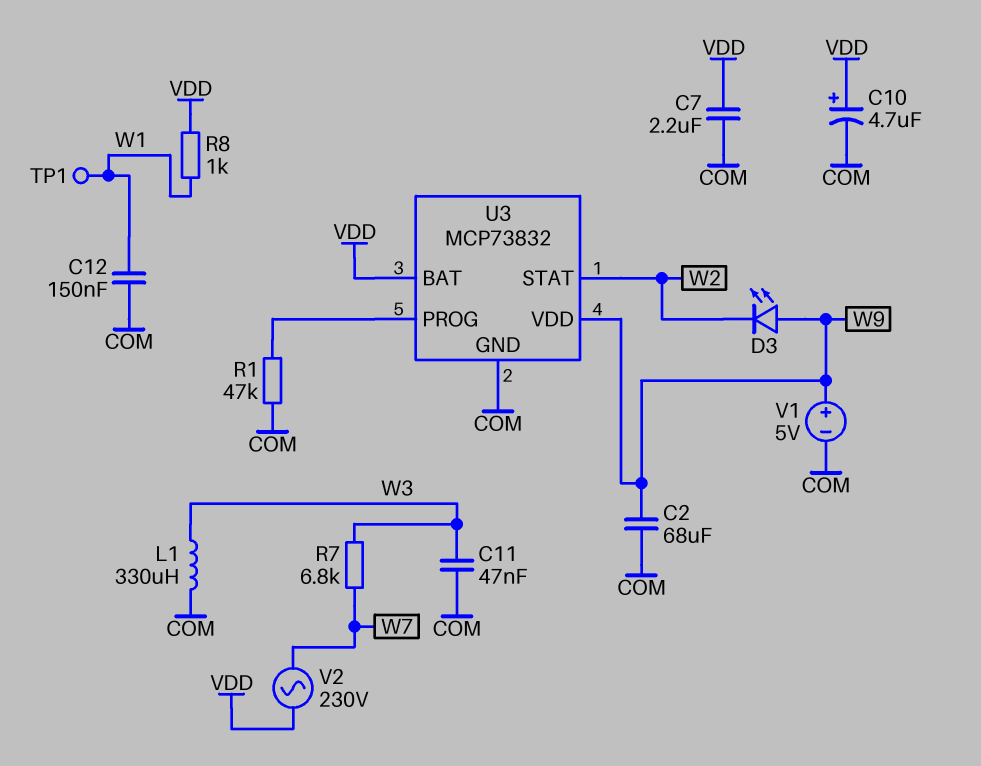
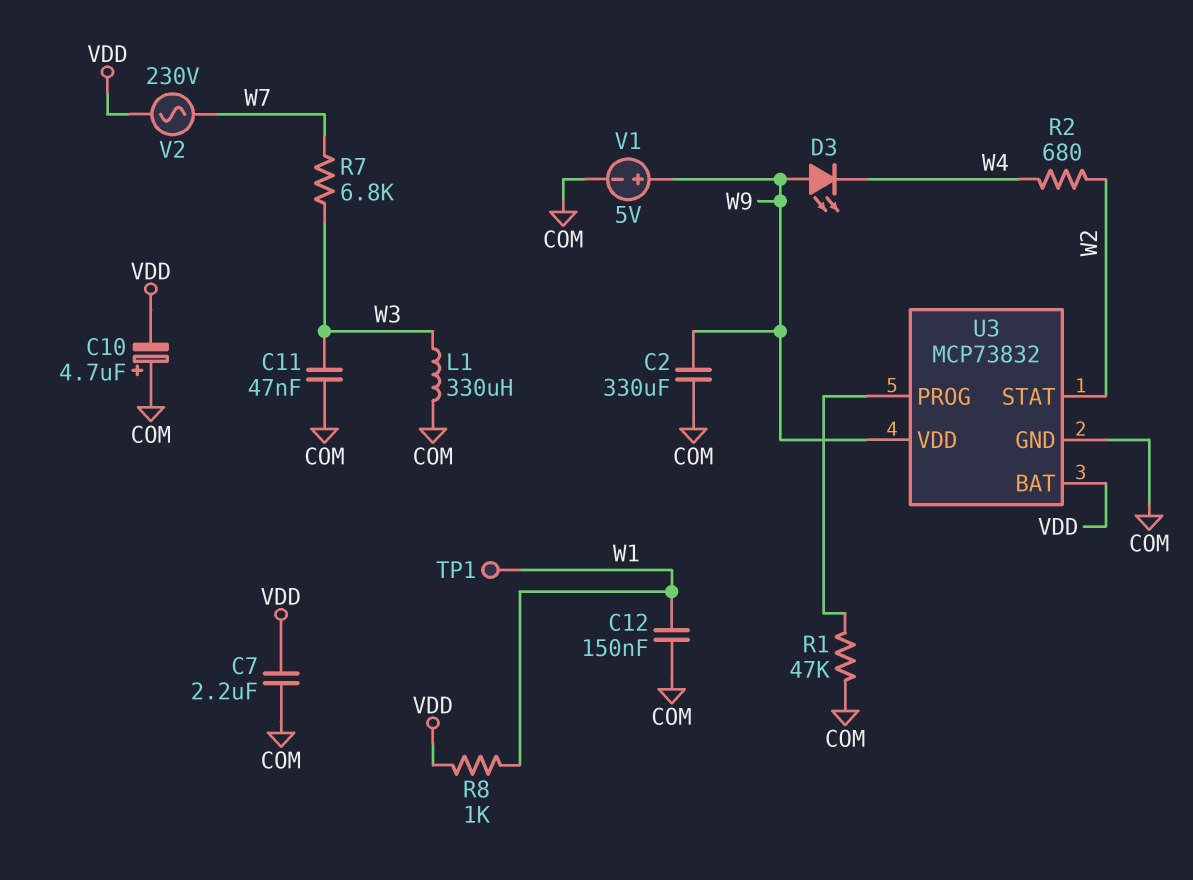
C2: 68uF (COM, W9) -> 330uF (COM, W9)
C10: 4.7uF (plus VDD, minus COM) -> 4.7uF (plus COM, minus VDD)
D3: LED (A W9, K W2) -> LED (A W9, K W4)
R2: none -> 680 (W2, W4)

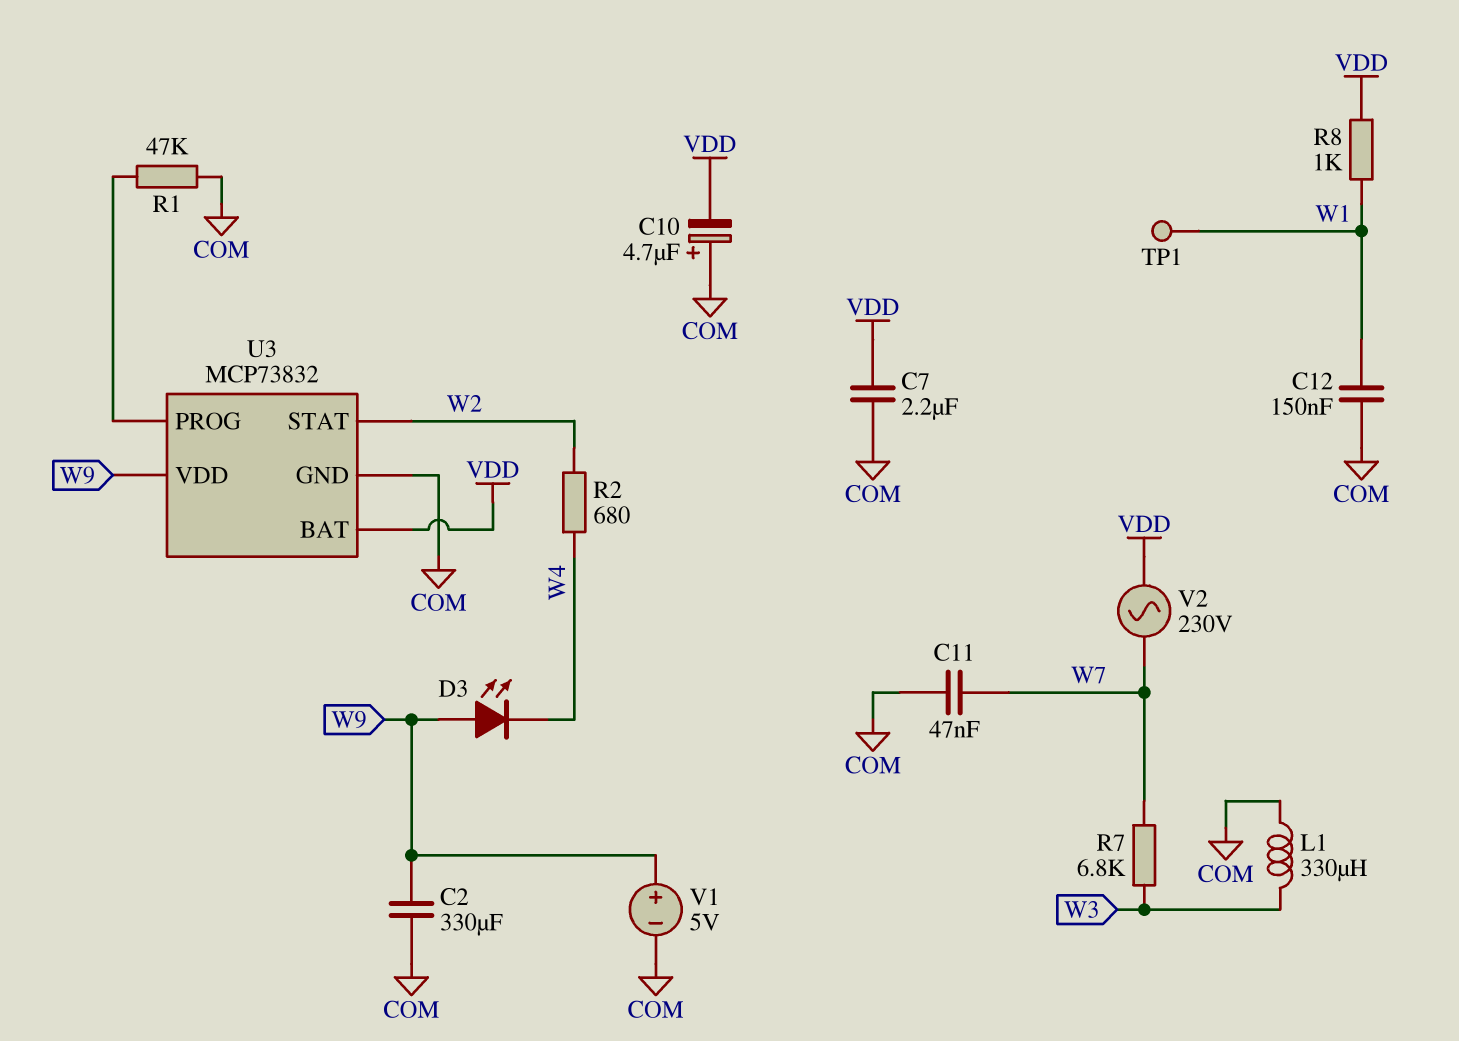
C11: 47nF (COM, W3) -> 47nF (COM, W7)

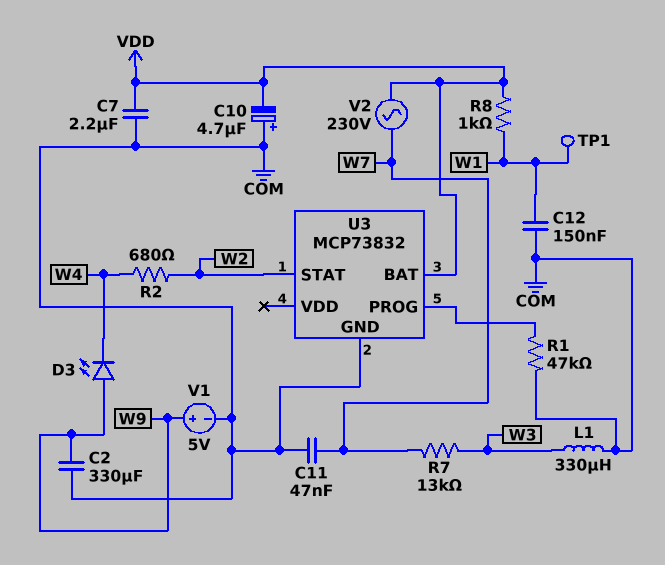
R7: 6.8k (W3, W7) -> 13k (W3, W7)
U3 pin VDD: W9 -> none

